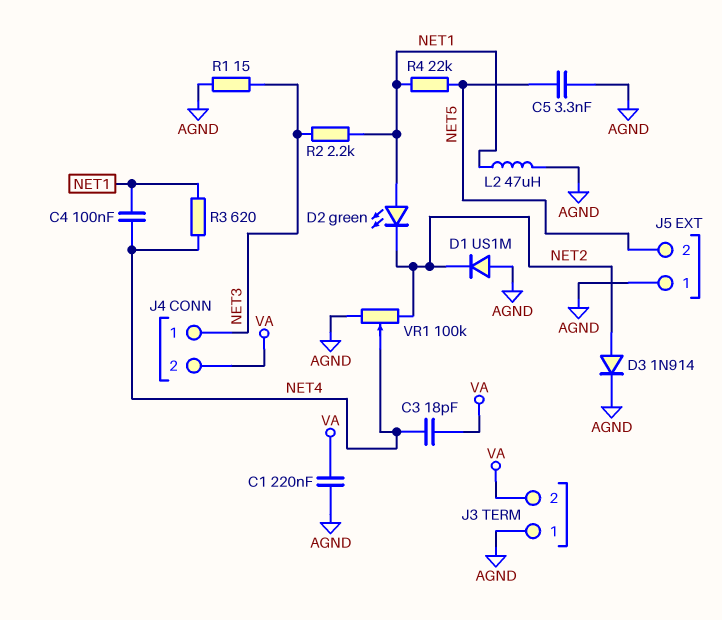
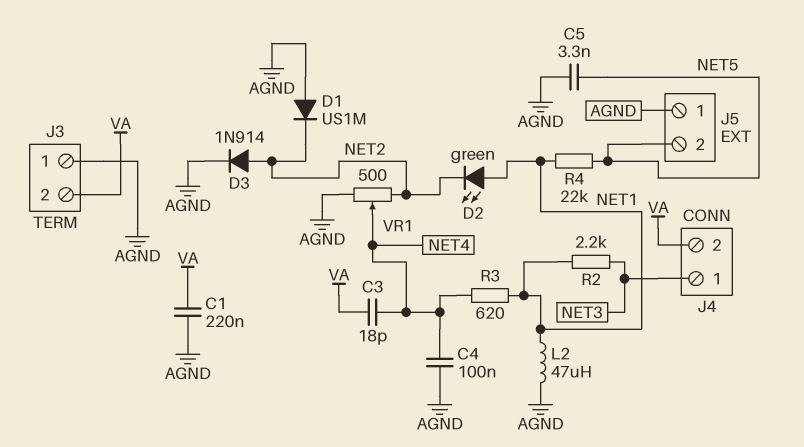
C4: 100nF (NET1, NET4) -> 100nF (AGND, NET4)
R1: 15 (AGND, NET3) -> none
VR1: 100k (AGND, NET2, wiper NET4) -> 500 (AGND, NET2, wiper NET4)

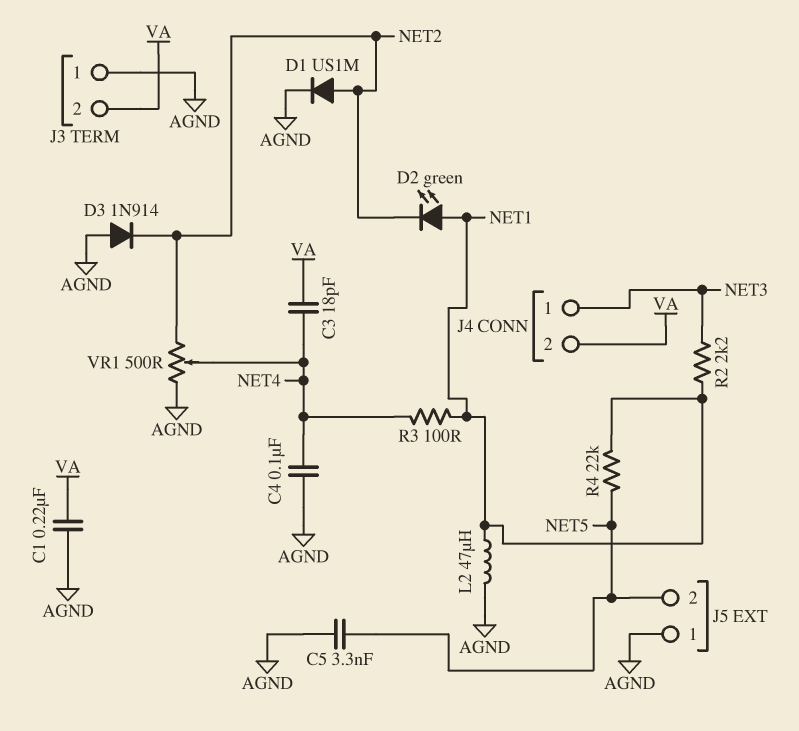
D1: diode US1M (A AGND, K NET2) -> diode US1M (A NET2, K AGND)
D3: diode 1N914 (A NET2, K AGND) -> diode 1N914 (A AGND, K NET2)
R3: 620 (NET1, NET4) -> 100 (NET1, NET4)

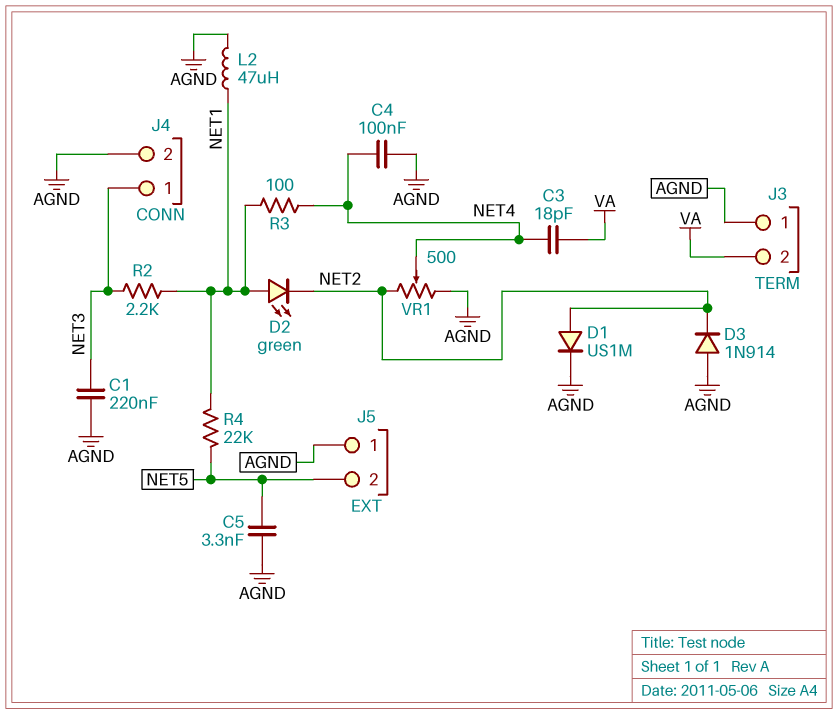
C1: 220nF (AGND, VA) -> 220nF (AGND, NET3)
J4 pin 2: VA -> AGND

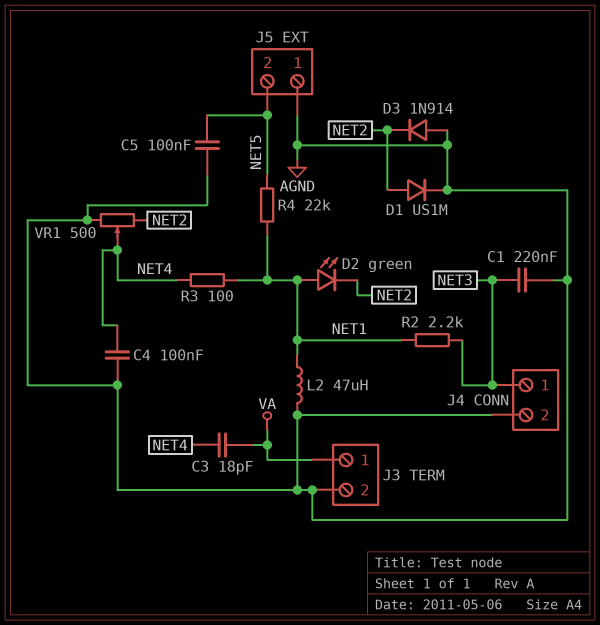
C5: 3.3nF (AGND, NET5) -> 100nF (AGND, NET5)
J3 pin 1: AGND -> VA
J3 pin 2: VA -> AGND

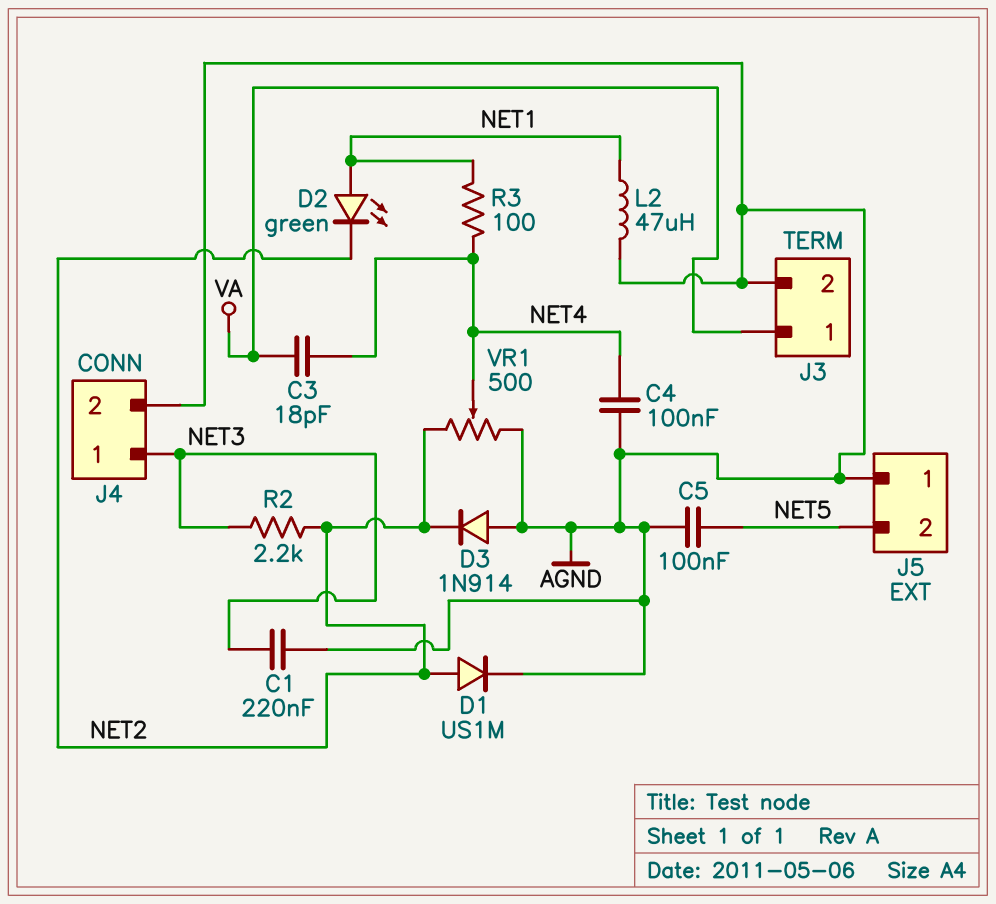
R2: 2.2k (NET1, NET3) -> 2.2k (NET2, NET3)
R4: 22k (NET1, NET5) -> none

